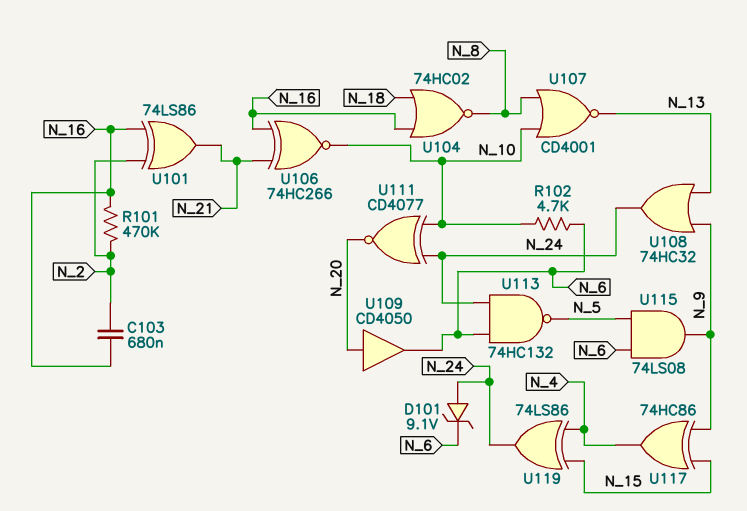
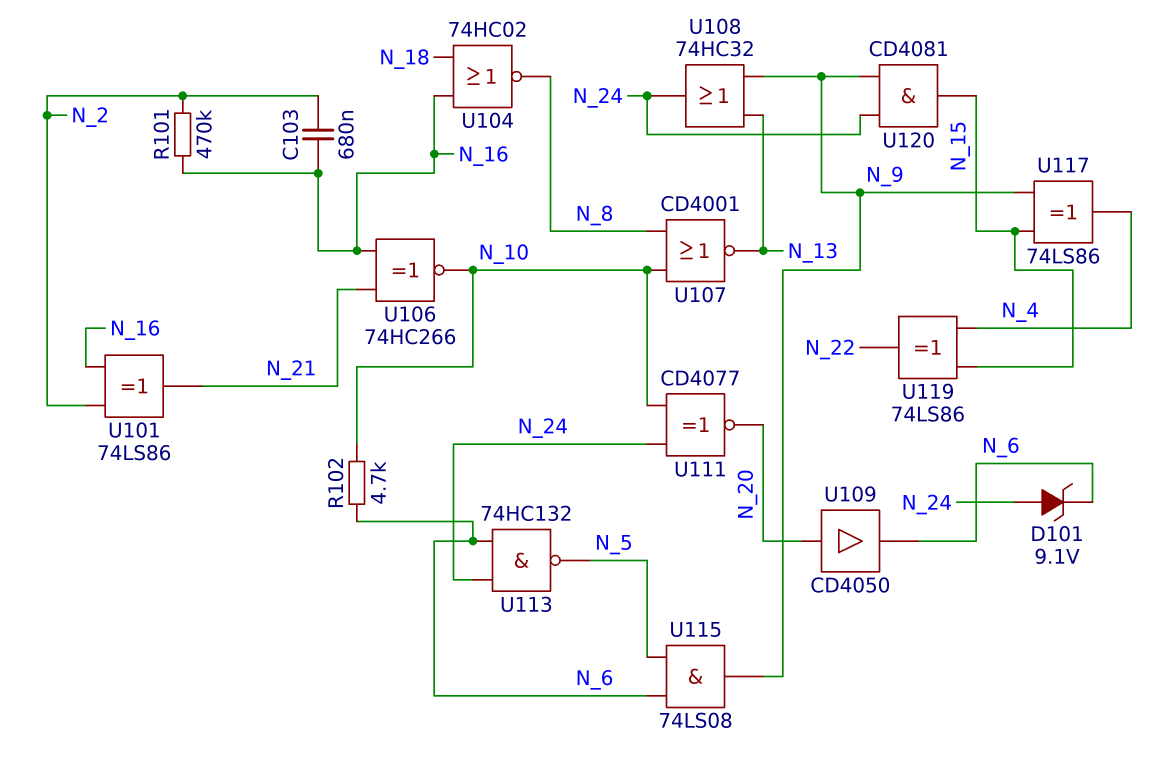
U117: XOR 74HC86 (in N_9, in N_15, out N_4) -> XOR 74LS86 (in N_9, in N_15, out N_4)
U119: XOR 74LS86 (in N_4, in N_15, out N_24) -> XOR 74LS86 (in N_4, in N_15, out N_22)
U120: none -> AND CD4081 (in N_9, in N_24, out N_15)

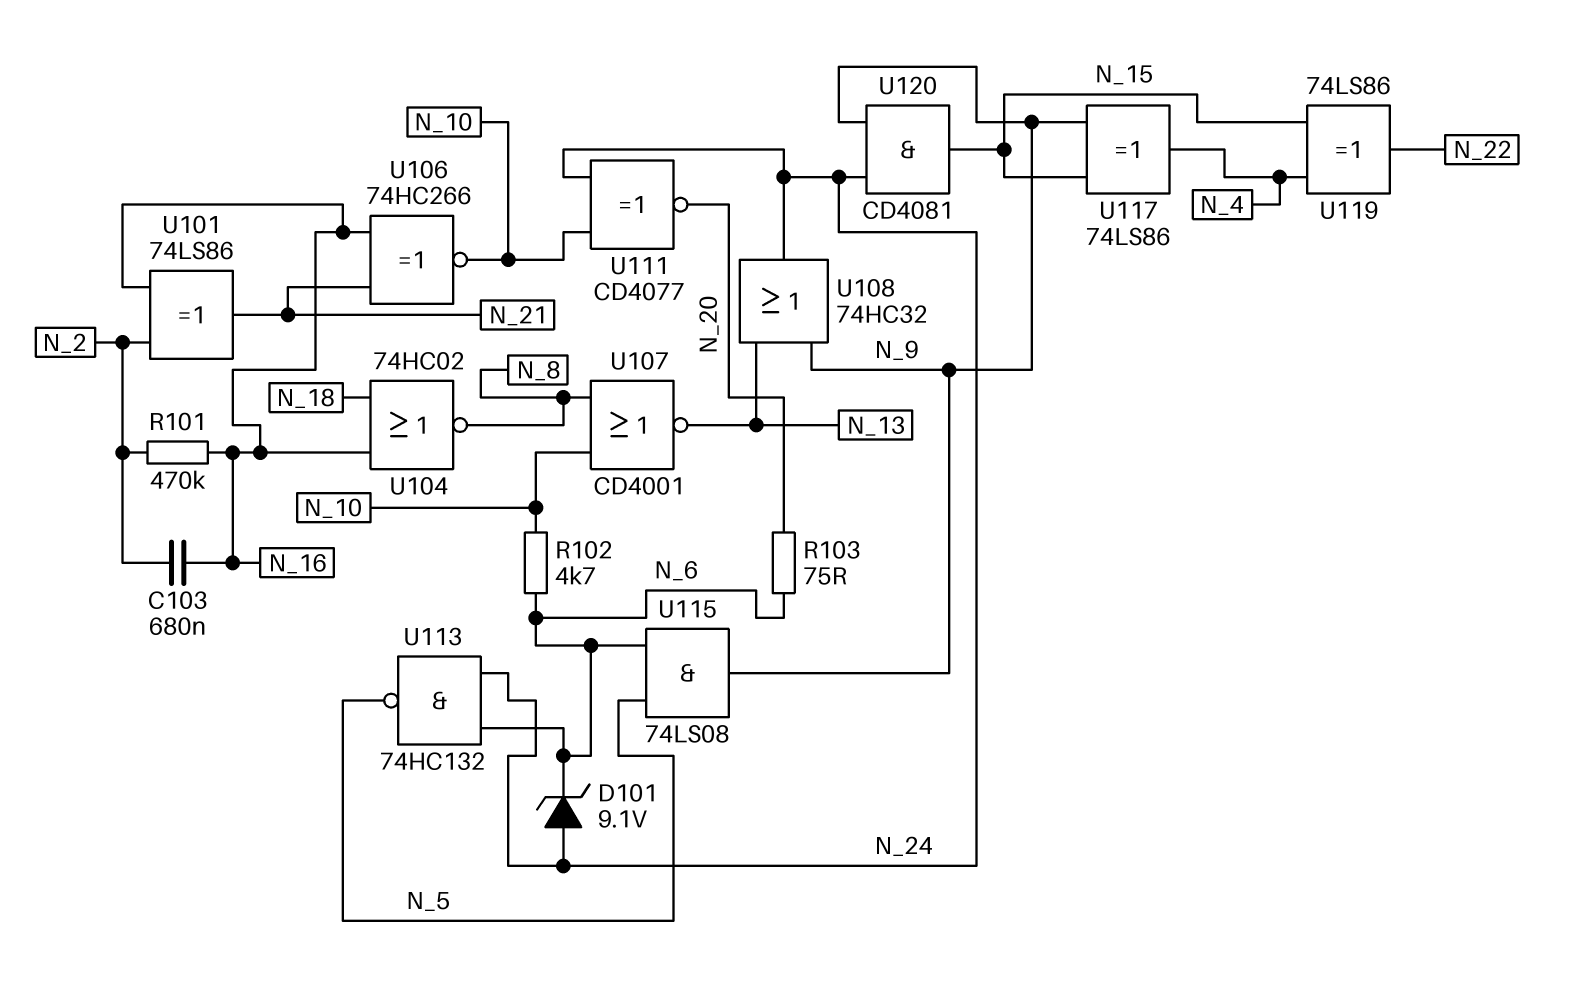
R103: none -> 75 (N_6, N_20)
U109: buffer CD4050 (in N_20, out N_6) -> none

